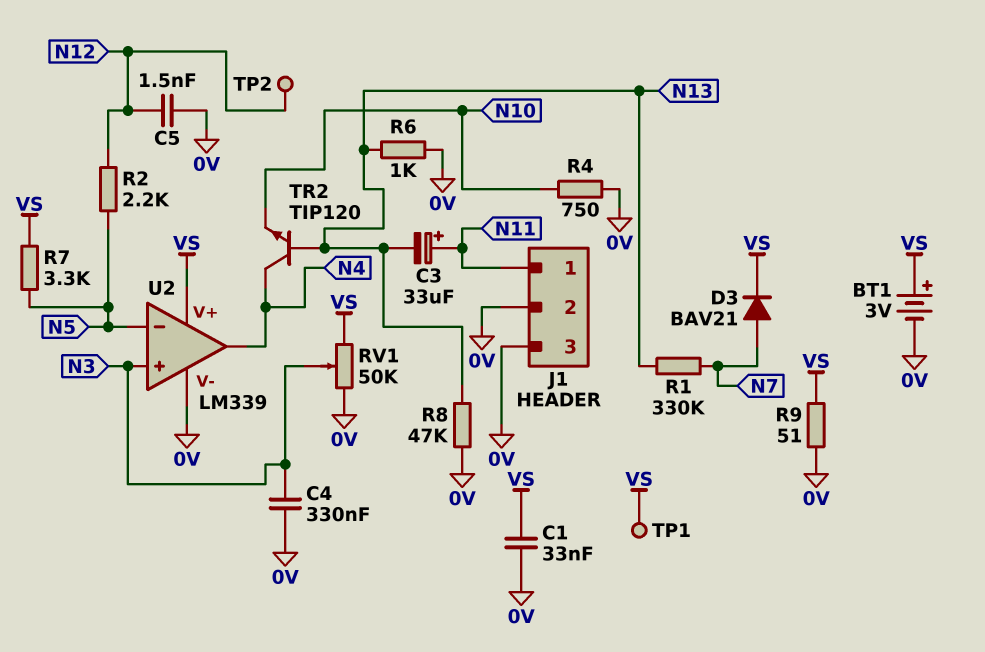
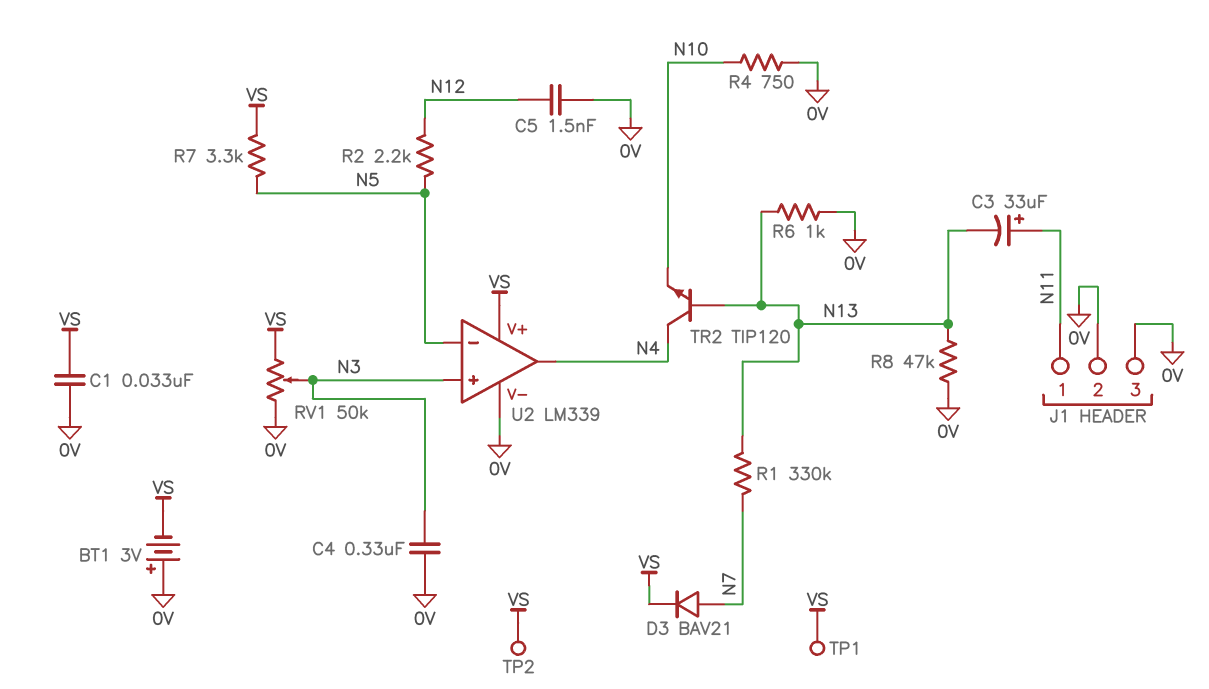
BT1: 3V (plus VS, minus 0V) -> 3V (plus 0V, minus VS)
R9: 51 (0V, VS) -> none
TP2: test point (N12) -> test point (VS)

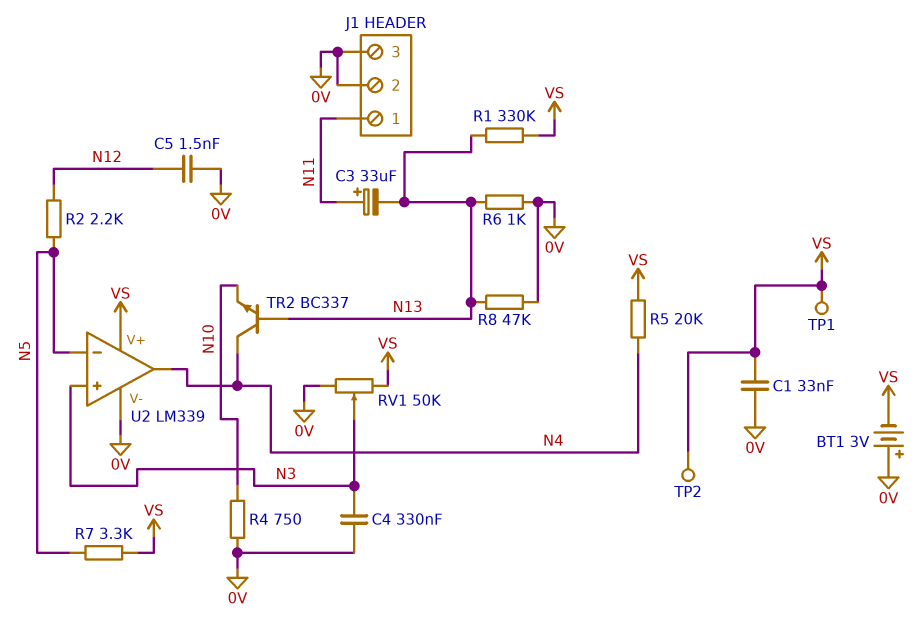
D3: diode BAV21 (A N7, K VS) -> none
R1: 330k (N7, N13) -> 330k (N13, VS)
R5: none -> 20k (N4, VS)
TR2: NPN TIP120 (B N13, C N4, E N10) -> NPN BC337 (B N13, C N4, E N10)

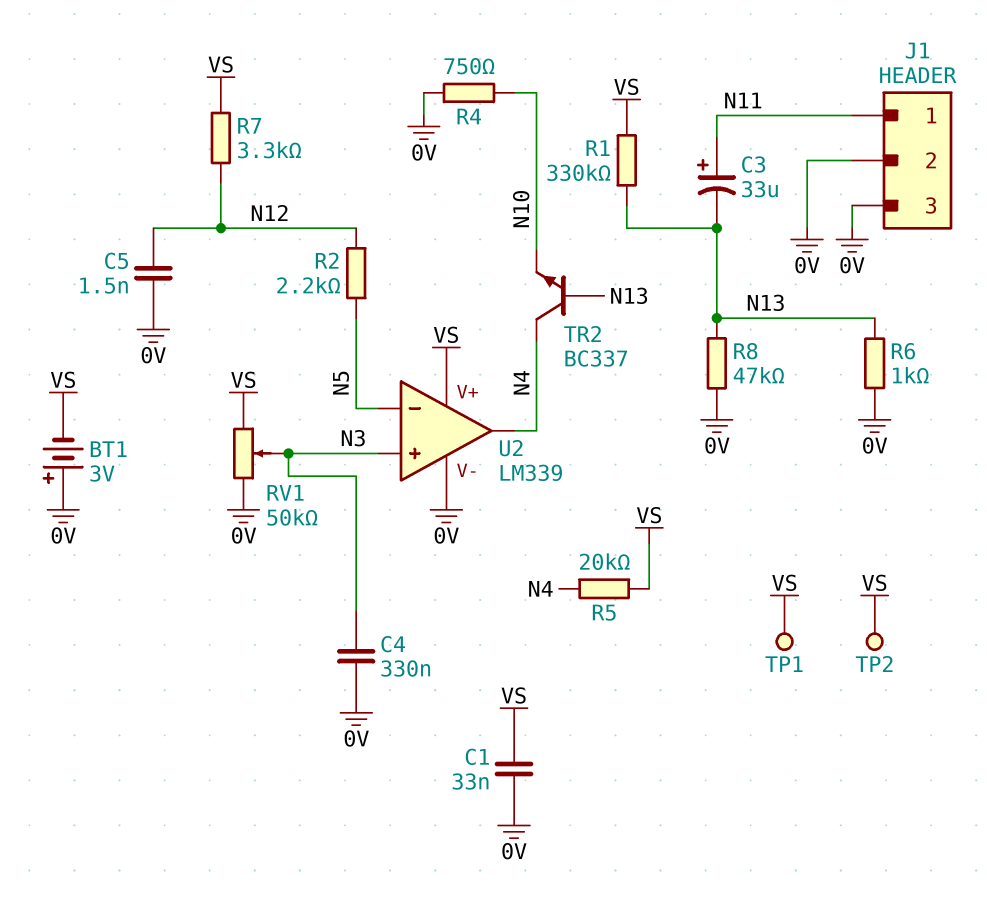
R7: 3.3k (N5, VS) -> 3.3k (N12, VS)

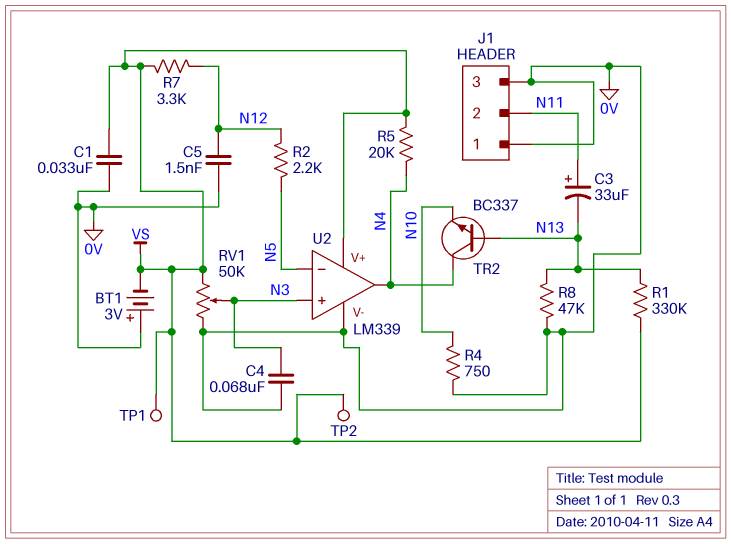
C4: 330nF (0V, N3) -> 68nF (0V, N3)
J1 pin 1: N11 -> 0V
J1 pin 2: 0V -> N11
R6: 1k (0V, N13) -> none

